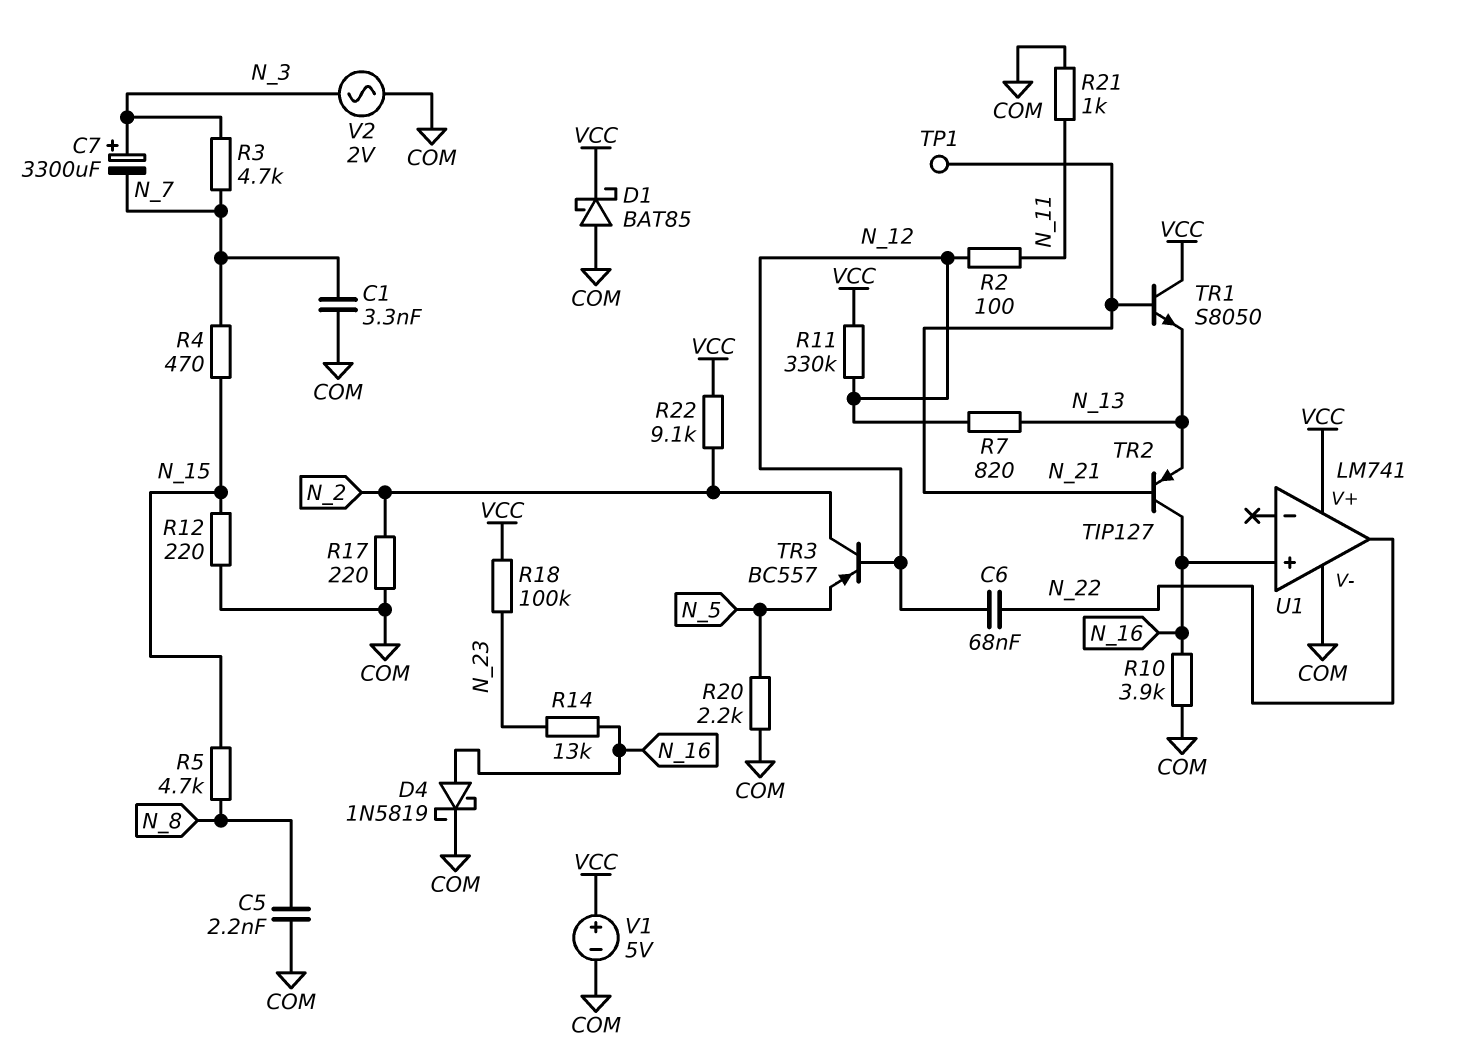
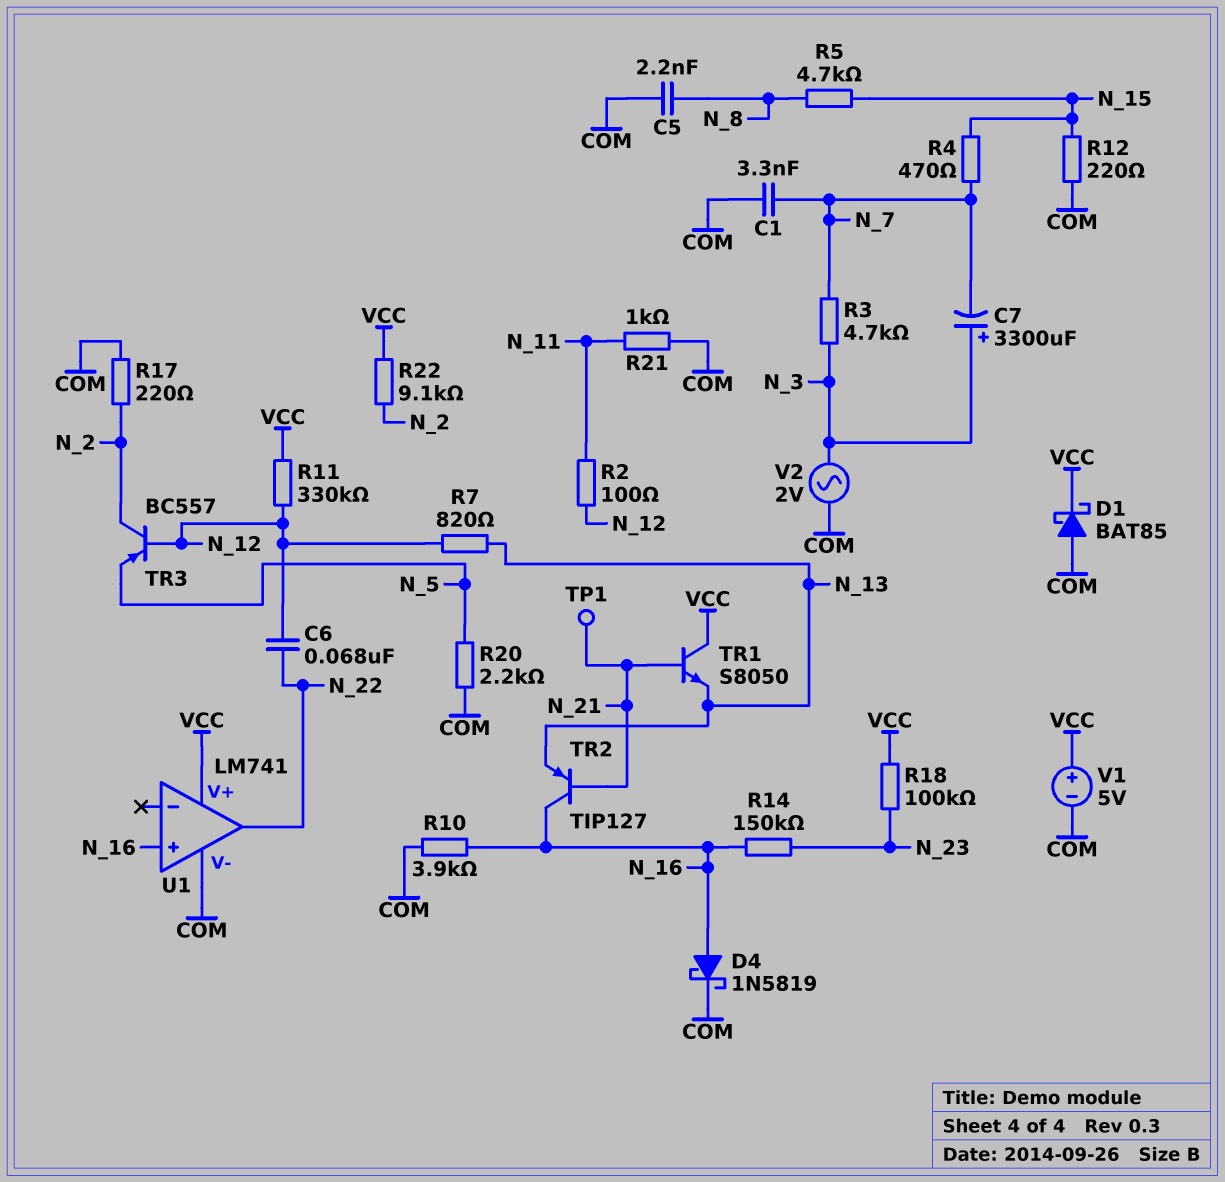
R14: 13k (N_16, N_23) -> 150k (N_16, N_23)

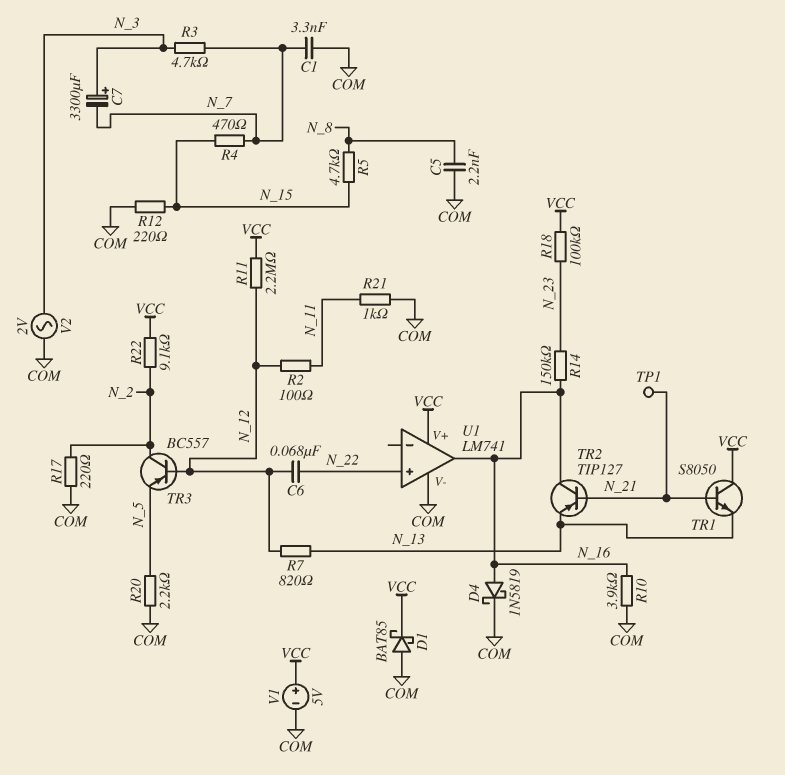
R11: 330k (N_12, VCC) -> 2.2M (N_12, VCC)
U1 pin in+: N_16 -> N_22
U1 pin out: N_22 -> N_16

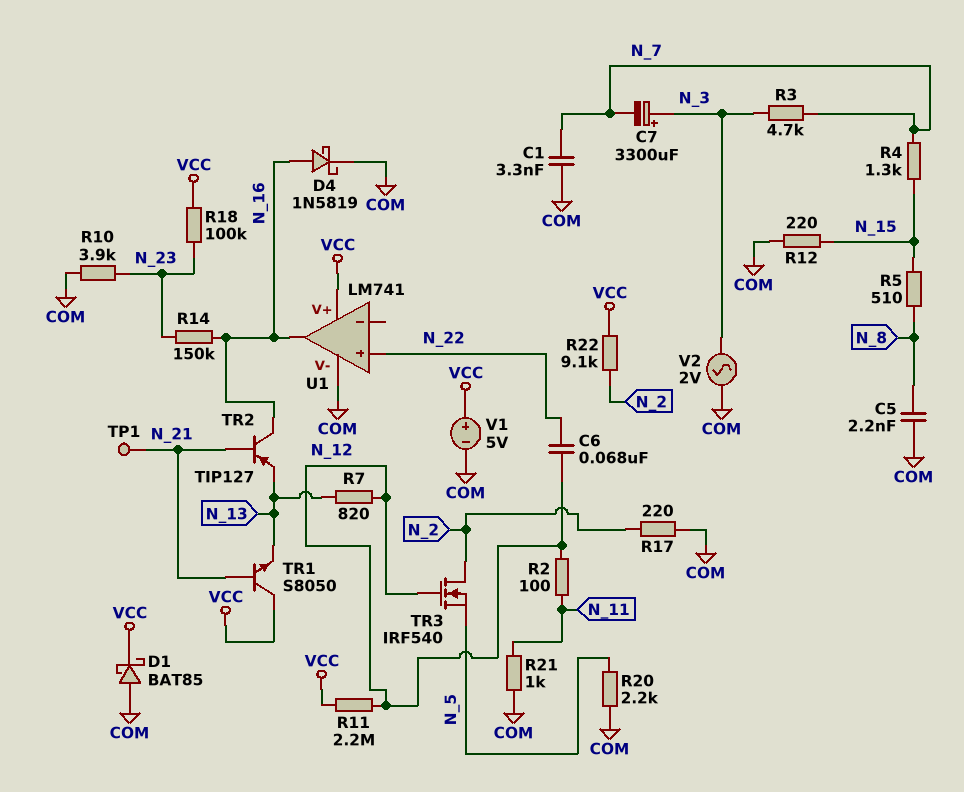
R4: 470 (N_7, N_15) -> 1.3k (N_7, N_15)
R5: 4.7k (N_8, N_15) -> 510 (N_8, N_15)
R10: 3.9k (COM, N_16) -> 3.9k (COM, N_23)
TR3: PNP BC557 (B N_12, C N_2, E N_5) -> NMOS IRF540 (G N_12, D N_2, S N_5)

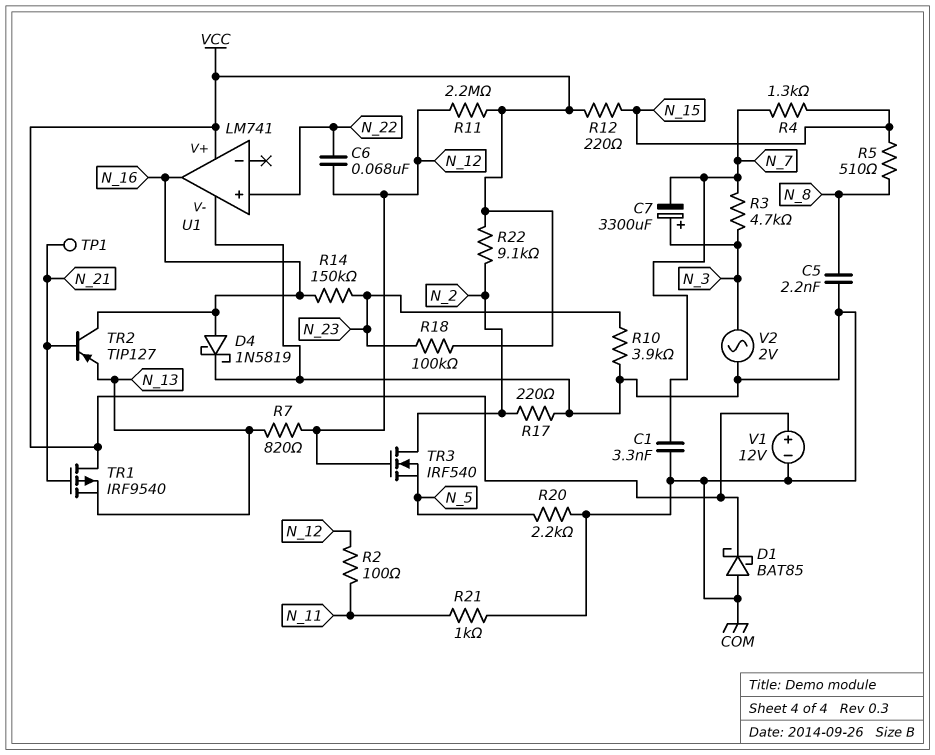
R12: 220 (COM, N_15) -> 220 (N_15, VCC)
TR1: NPN S8050 (B N_21, C VCC, E N_13) -> PMOS IRF9540 (G N_21, D VCC, S N_13)
V1: 5V (plus VCC, minus COM) -> 12V (plus VCC, minus COM)

